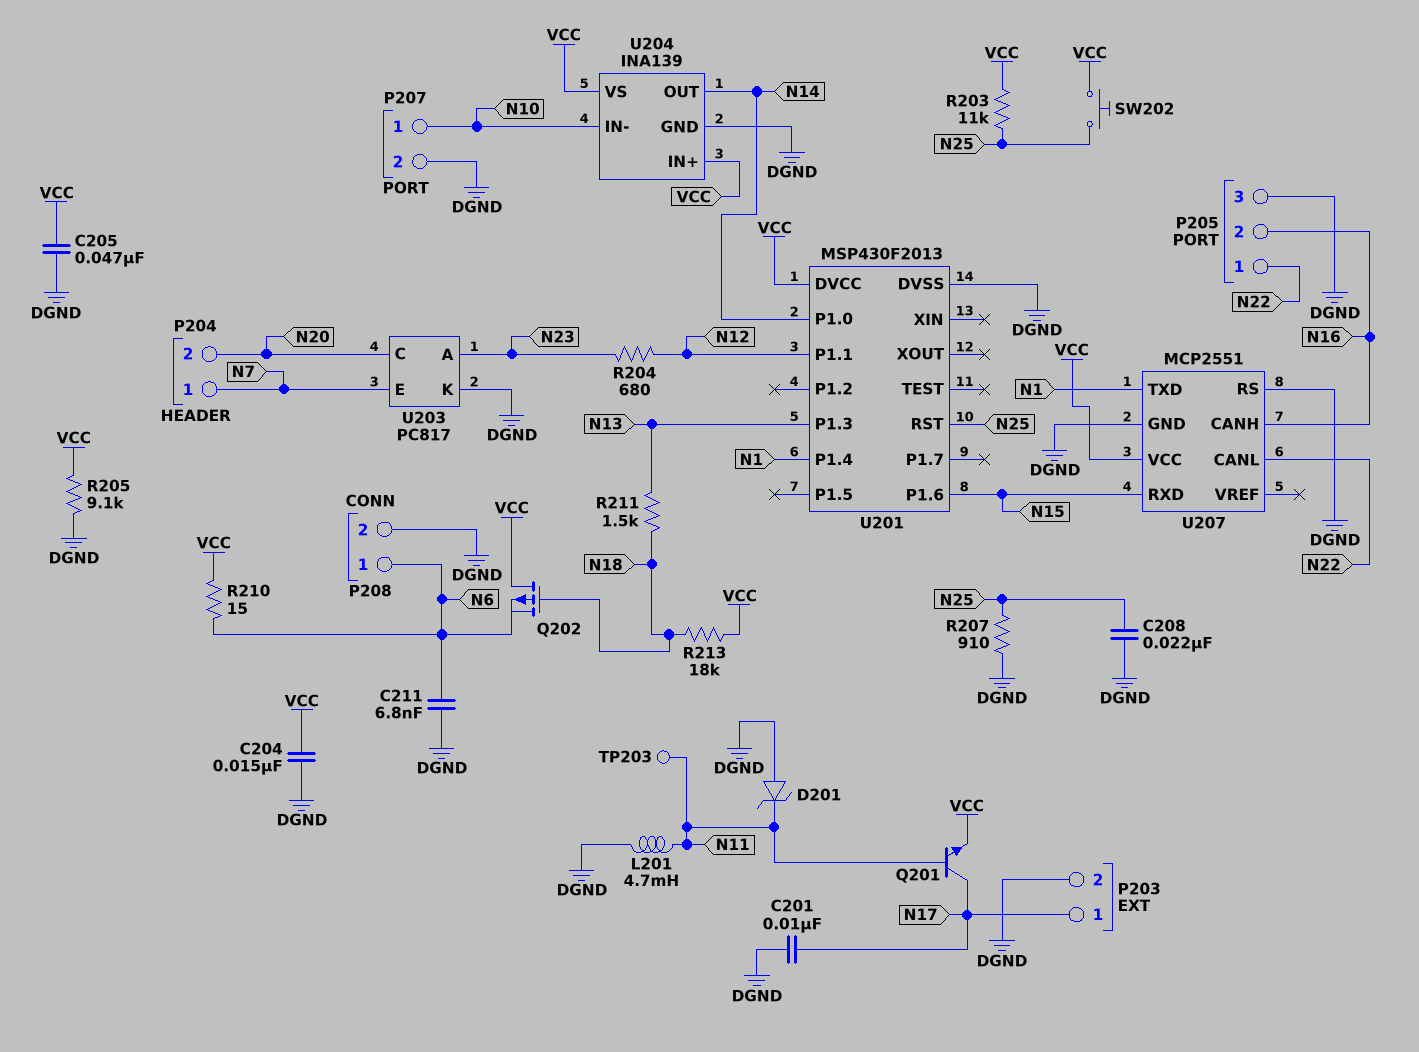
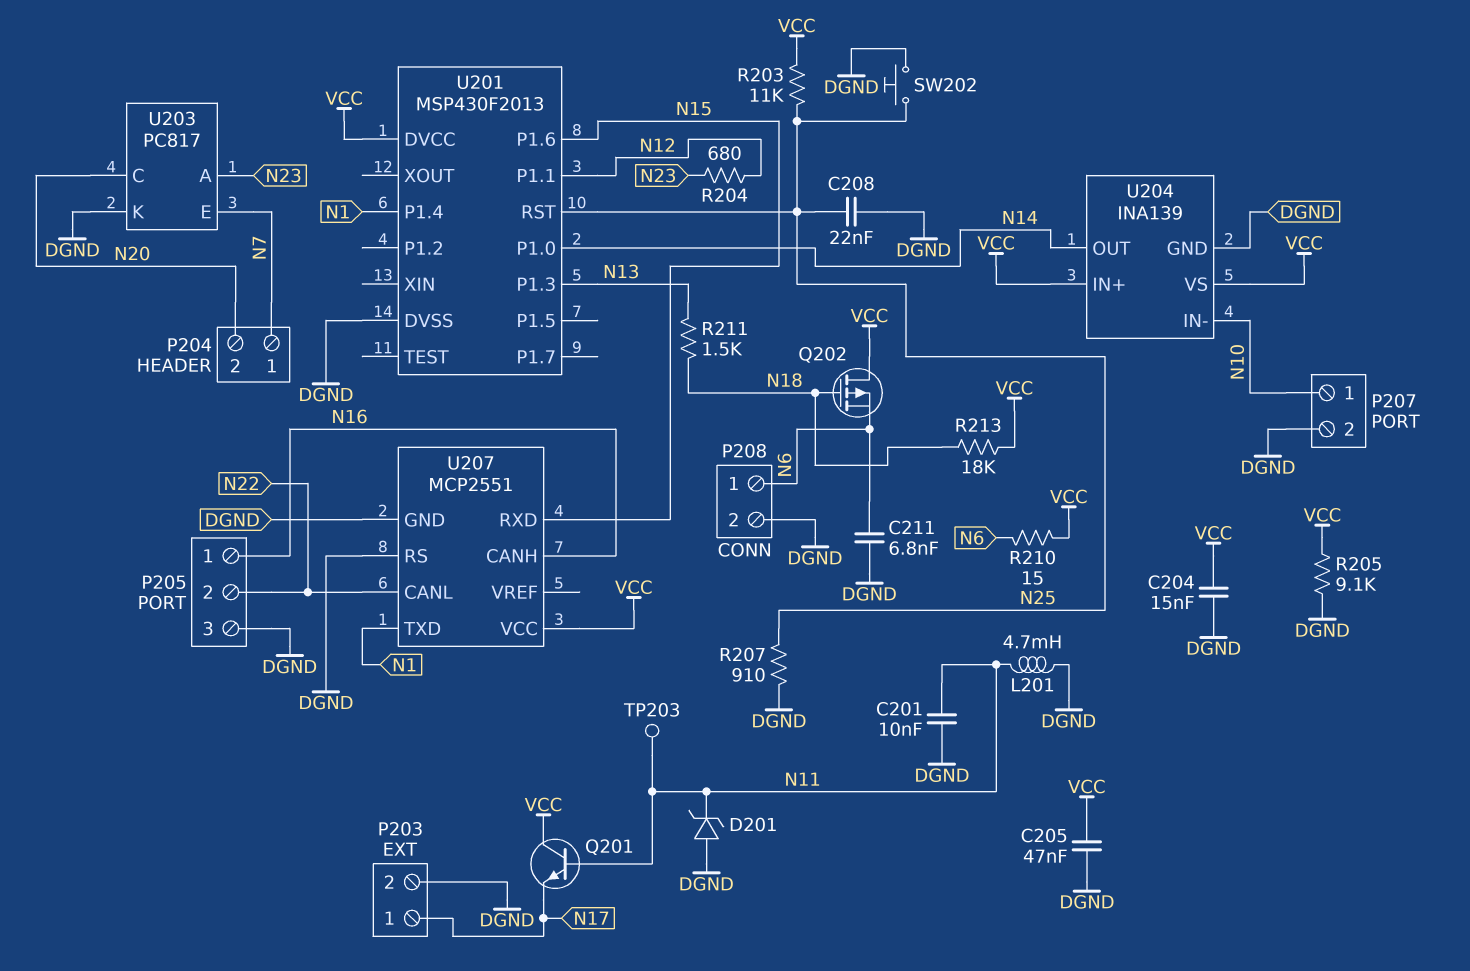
C201: 10nF (DGND, N17) -> 10nF (DGND, N11)
P205 pin 1: N22 -> N16
P205 pin 2: N16 -> N22
Q201: NPN (B N11, C N17, E VCC) -> NPN (B N11, C VCC, E N17)
SW202: button (N25, VCC) -> button (DGND, N25)

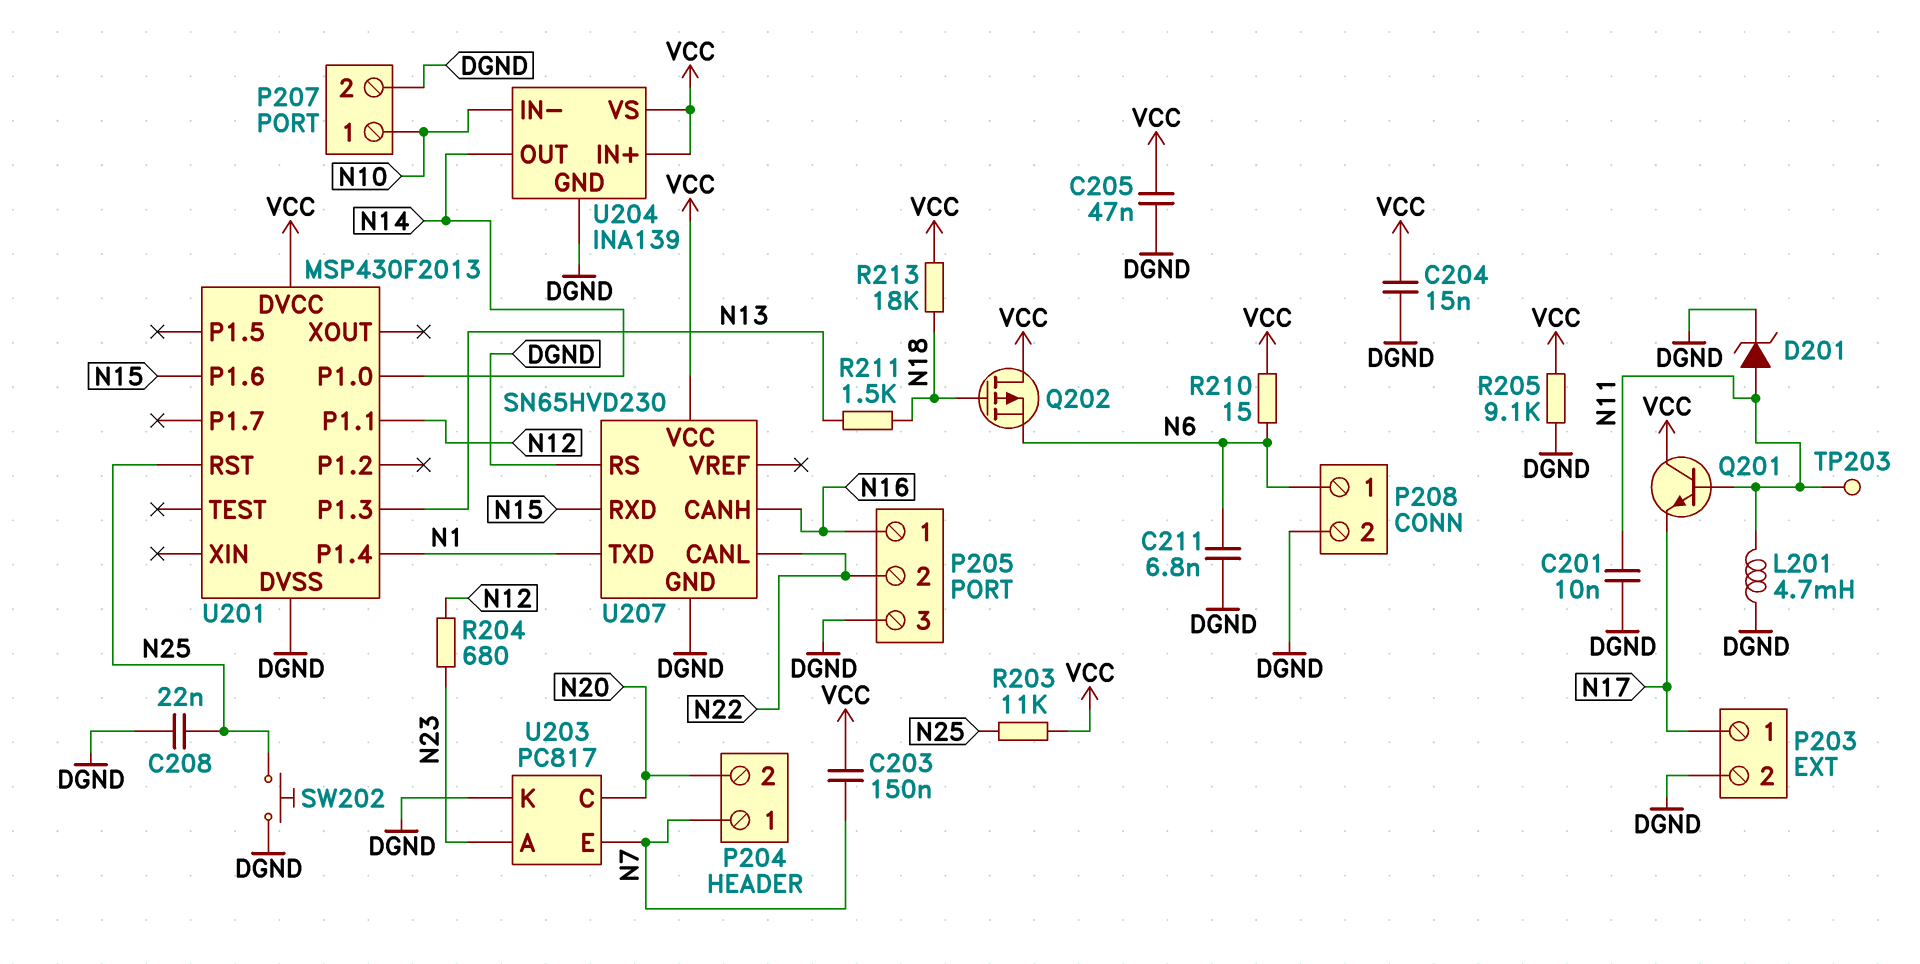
C203: none -> 150nF (N7, VCC)
D201: zener (A DGND, K N11) -> zener (A N11, K DGND)
R207: 910 (DGND, N25) -> none
U207: MCP2551 -> SN65HVD230

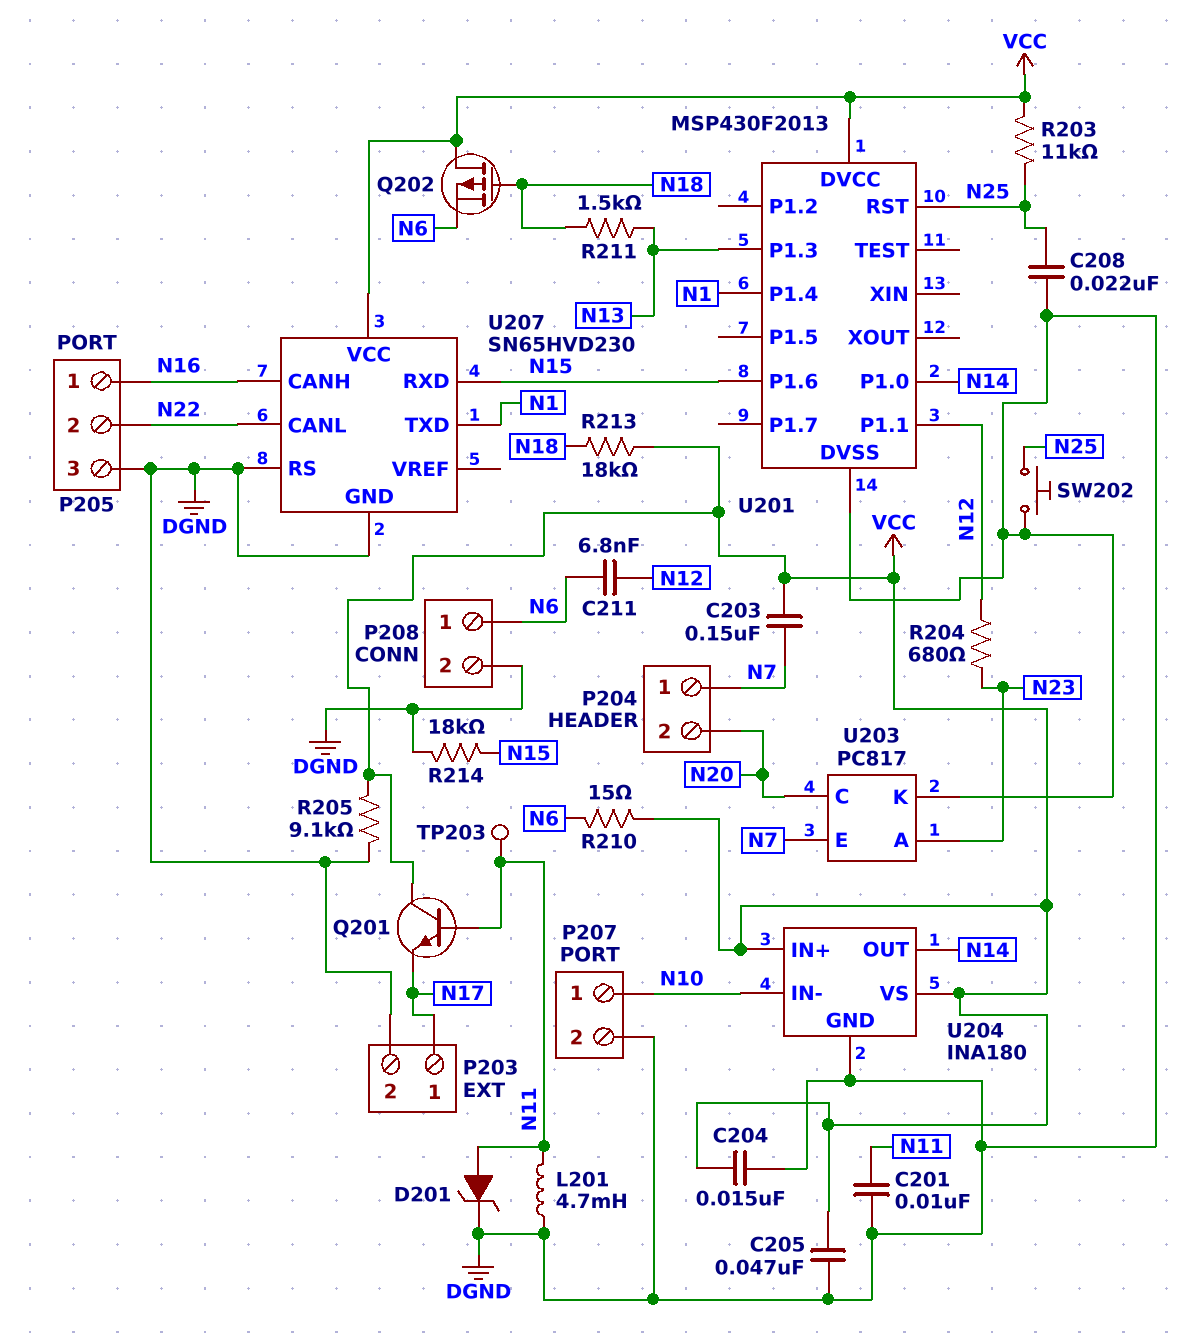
C211: 6.8nF (DGND, N6) -> 6.8nF (N6, N12)
R214: none -> 18k (DGND, N15)
U204: INA139 -> INA180

